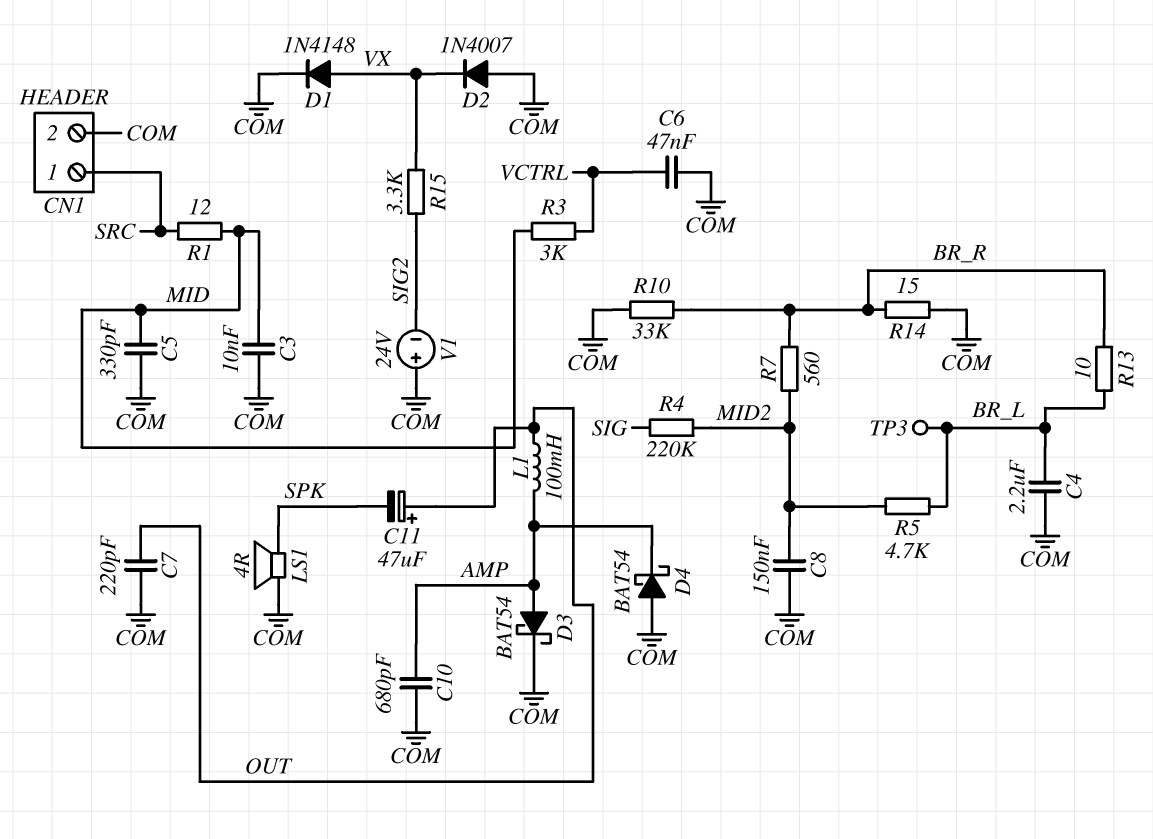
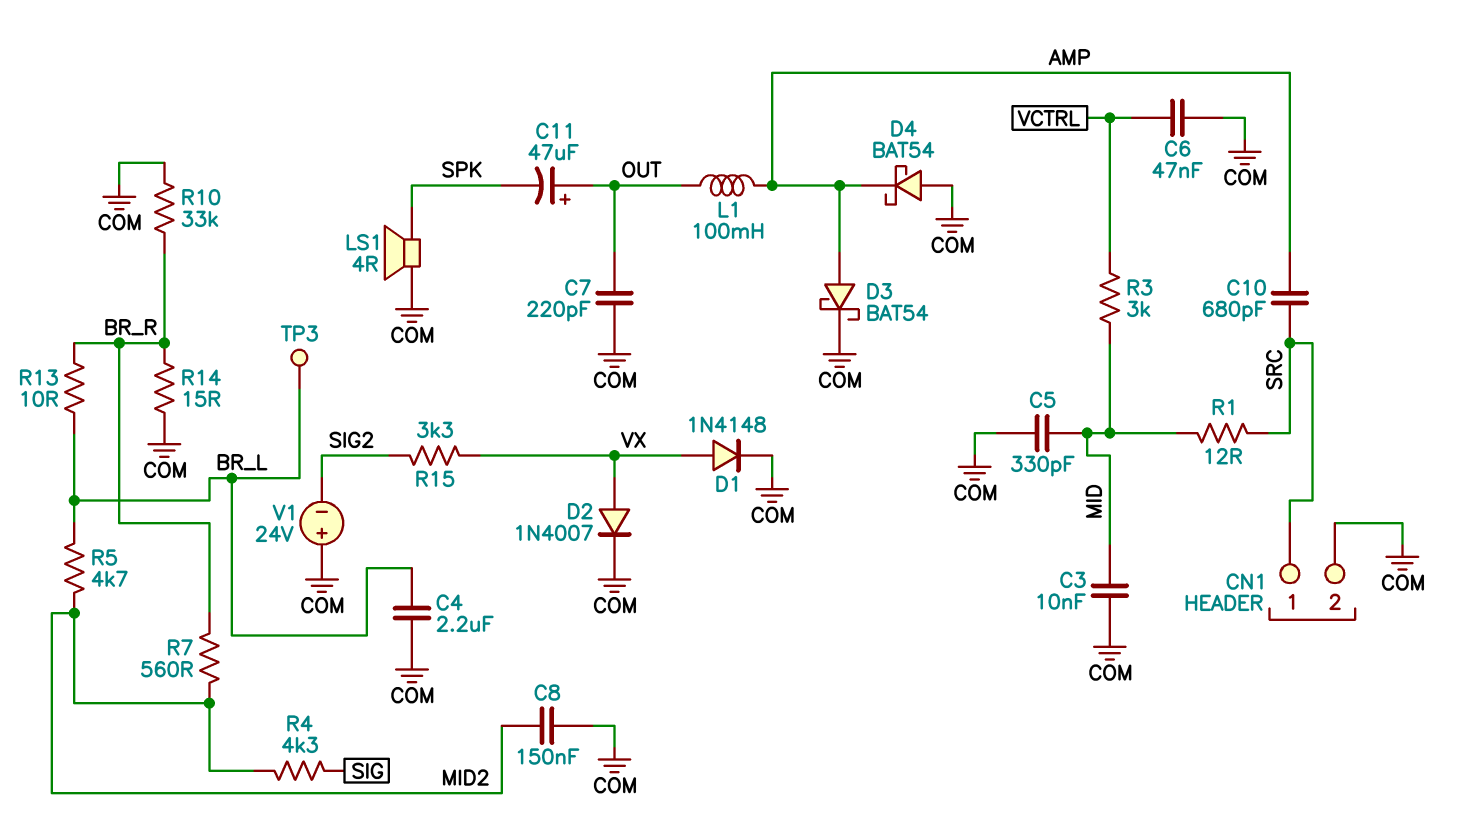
C10: 680pF (AMP, COM) -> 680pF (AMP, SRC)
D2: diode 1N4007 (A COM, K VX) -> diode 1N4007 (A VX, K COM)
R4: 220k (MID2, SIG) -> 4.3k (MID2, SIG)

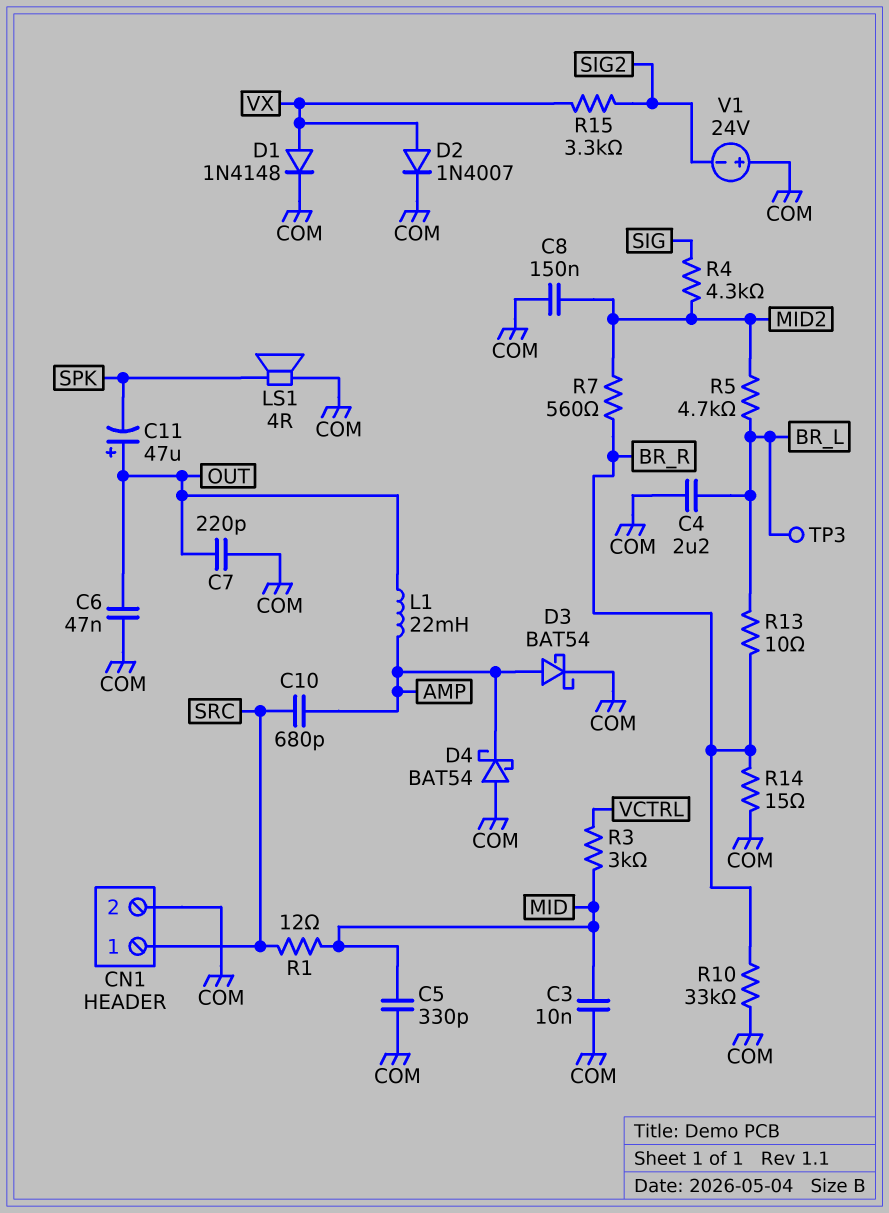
C6: 47nF (COM, VCTRL) -> 47nF (COM, OUT)
L1: 100mH (AMP, OUT) -> 22mH (AMP, OUT)

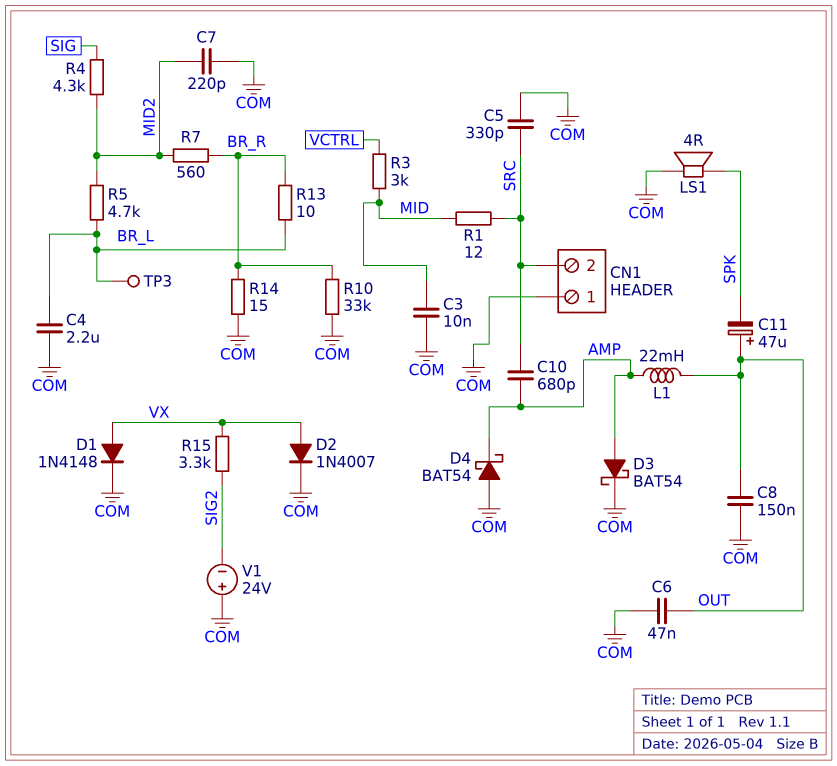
C5: 330pF (COM, MID) -> 330pF (COM, SRC)
C7: 220pF (COM, OUT) -> 220pF (COM, MID2)
C8: 150nF (COM, MID2) -> 150nF (COM, OUT)
CN1 pin 1: SRC -> COM
CN1 pin 2: COM -> SRC

